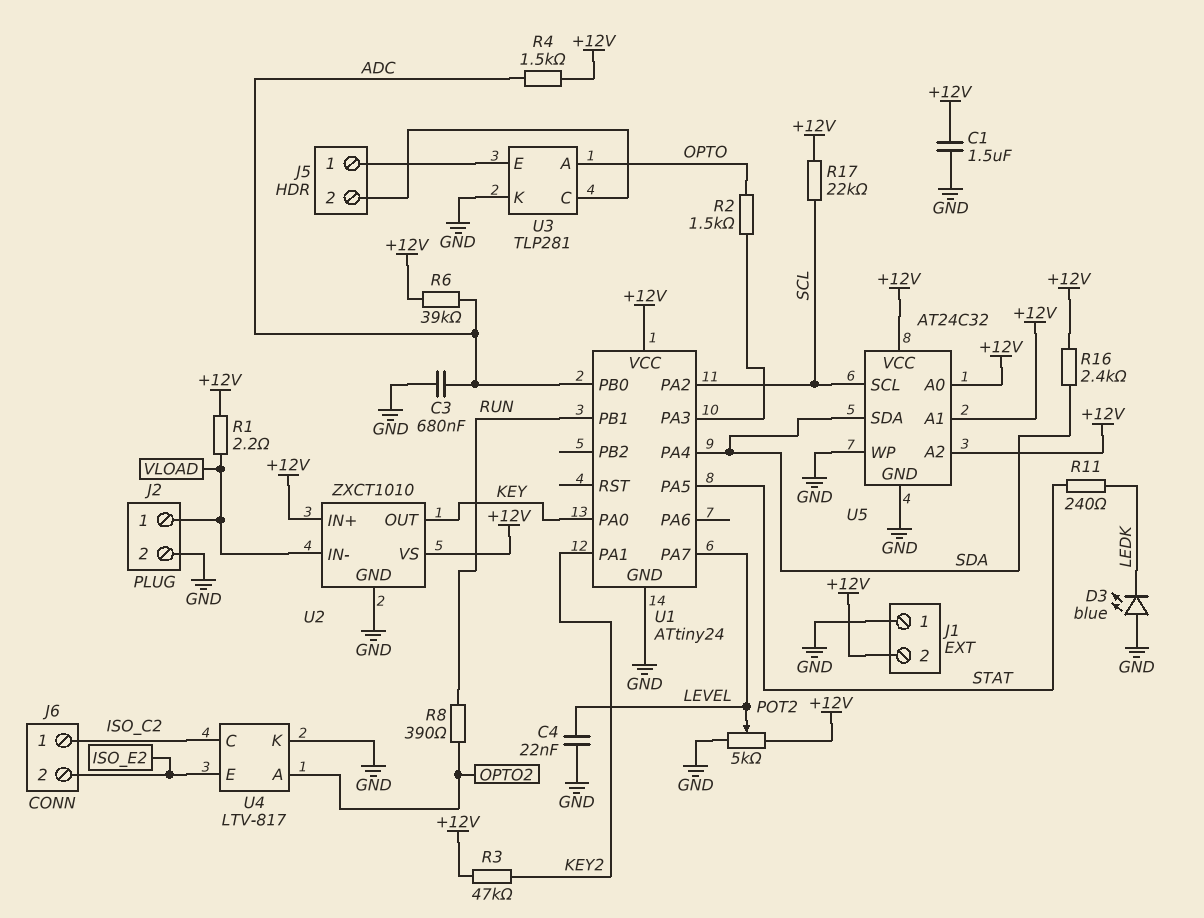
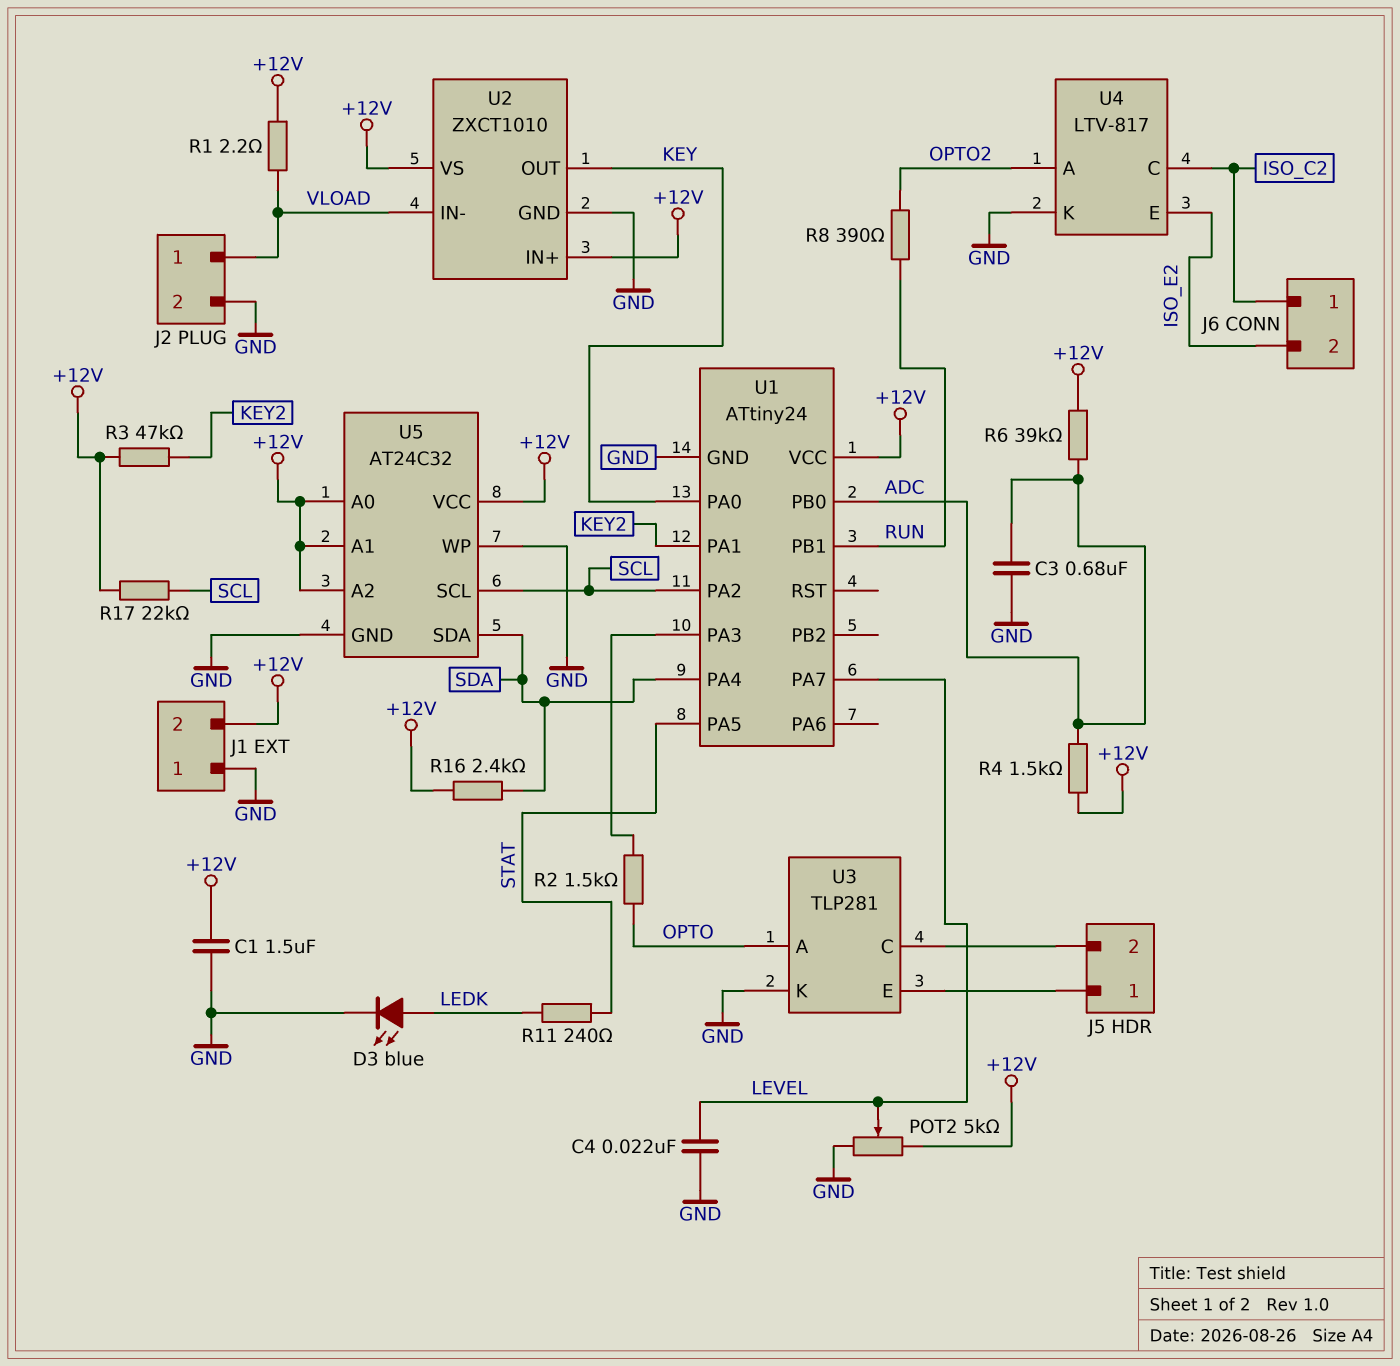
D3: LED blue (A GND, K LEDK) -> LED blue (A LEDK, K GND)

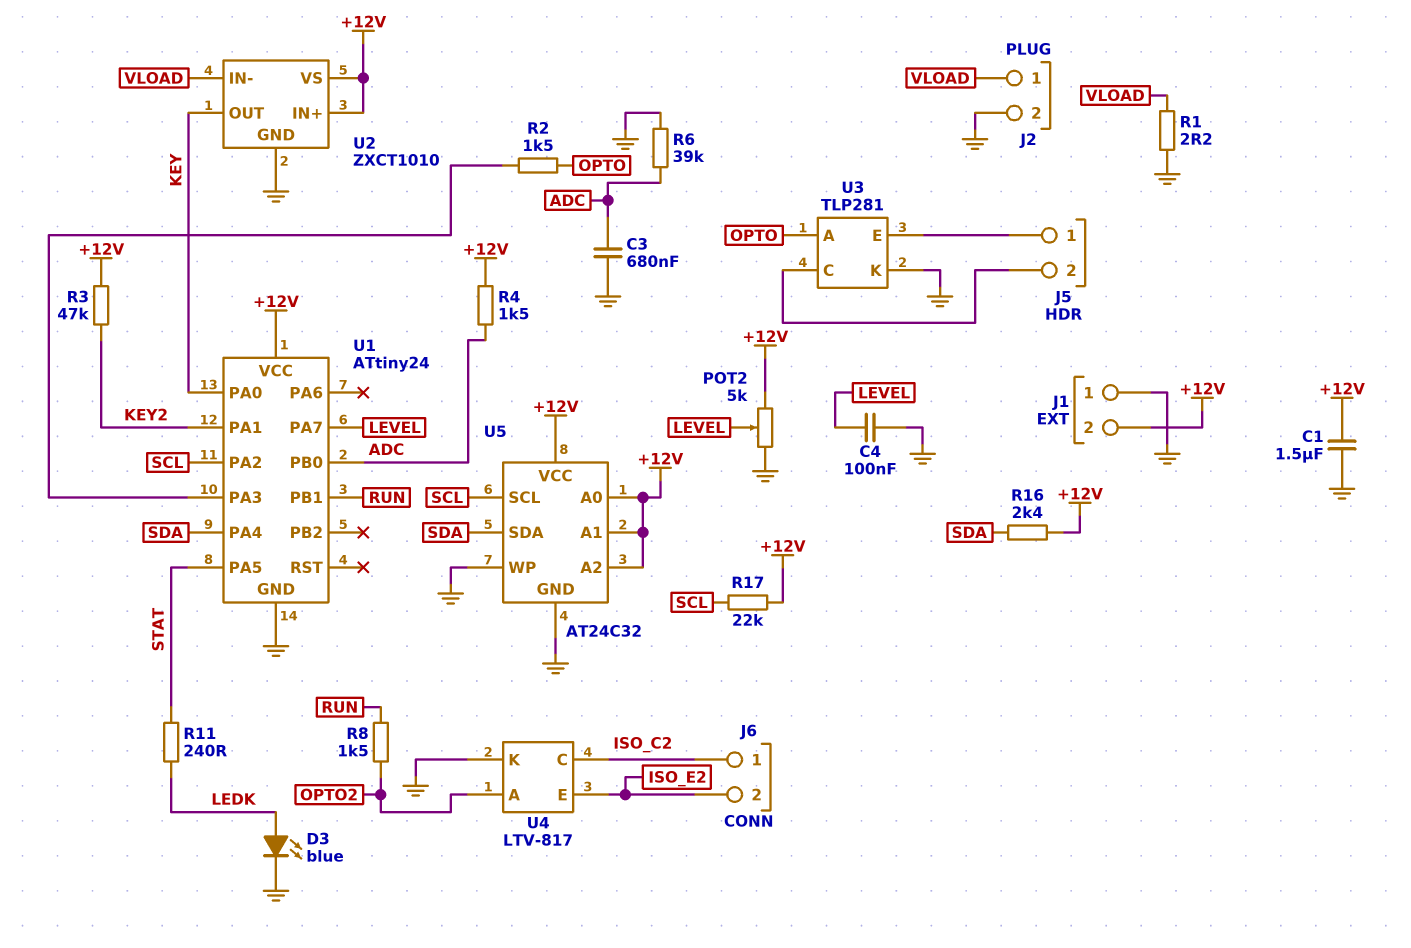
C4: 22nF (GND, LEVEL) -> 100nF (GND, LEVEL)
R1: 2.2 (+12V, VLOAD) -> 2.2 (GND, VLOAD)
R6: 39k (+12V, ADC) -> 39k (ADC, GND)
R8: 390 (OPTO2, RUN) -> 1.5k (OPTO2, RUN)

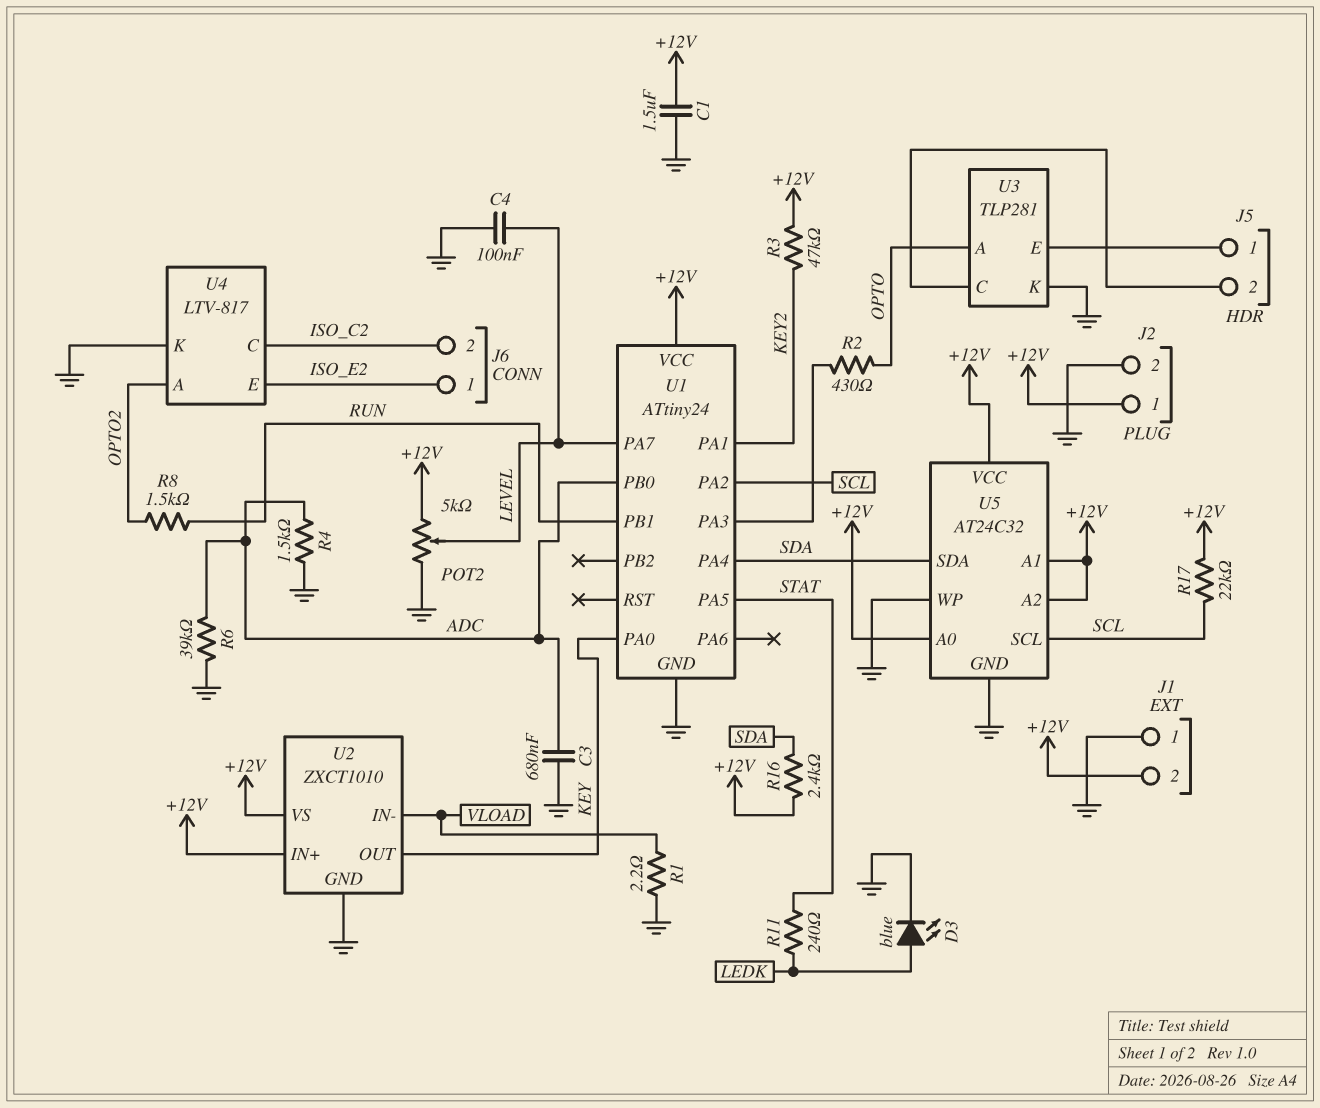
J2 pin 1: VLOAD -> +12V
J6 pin 1: ISO_C2 -> ISO_E2
J6 pin 2: ISO_E2 -> ISO_C2
R2: 1.5k (OPTO, U1/PA3) -> 430 (OPTO, U1/PA3)
R4: 1.5k (+12V, ADC) -> 1.5k (ADC, GND)

